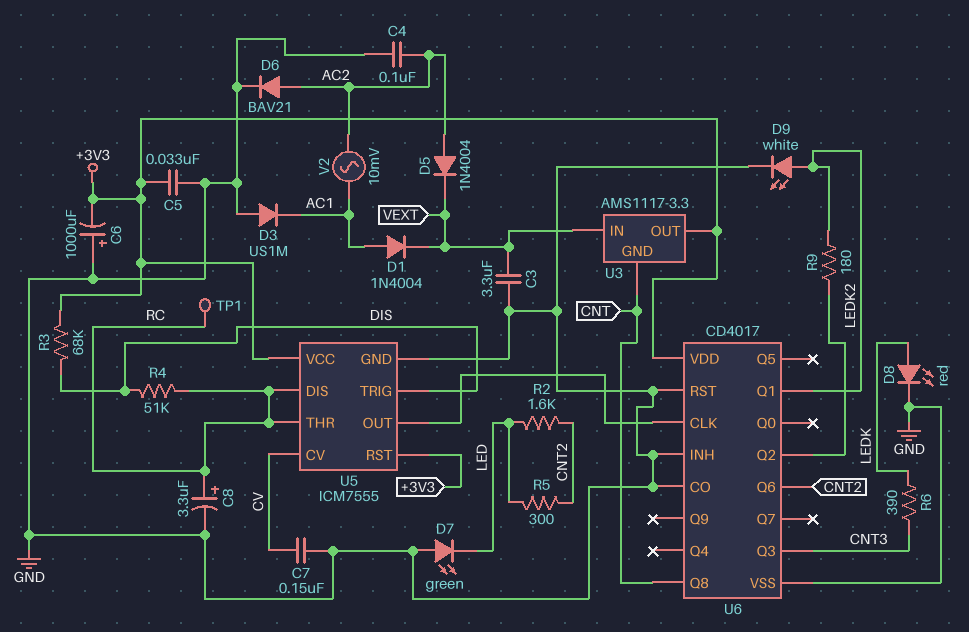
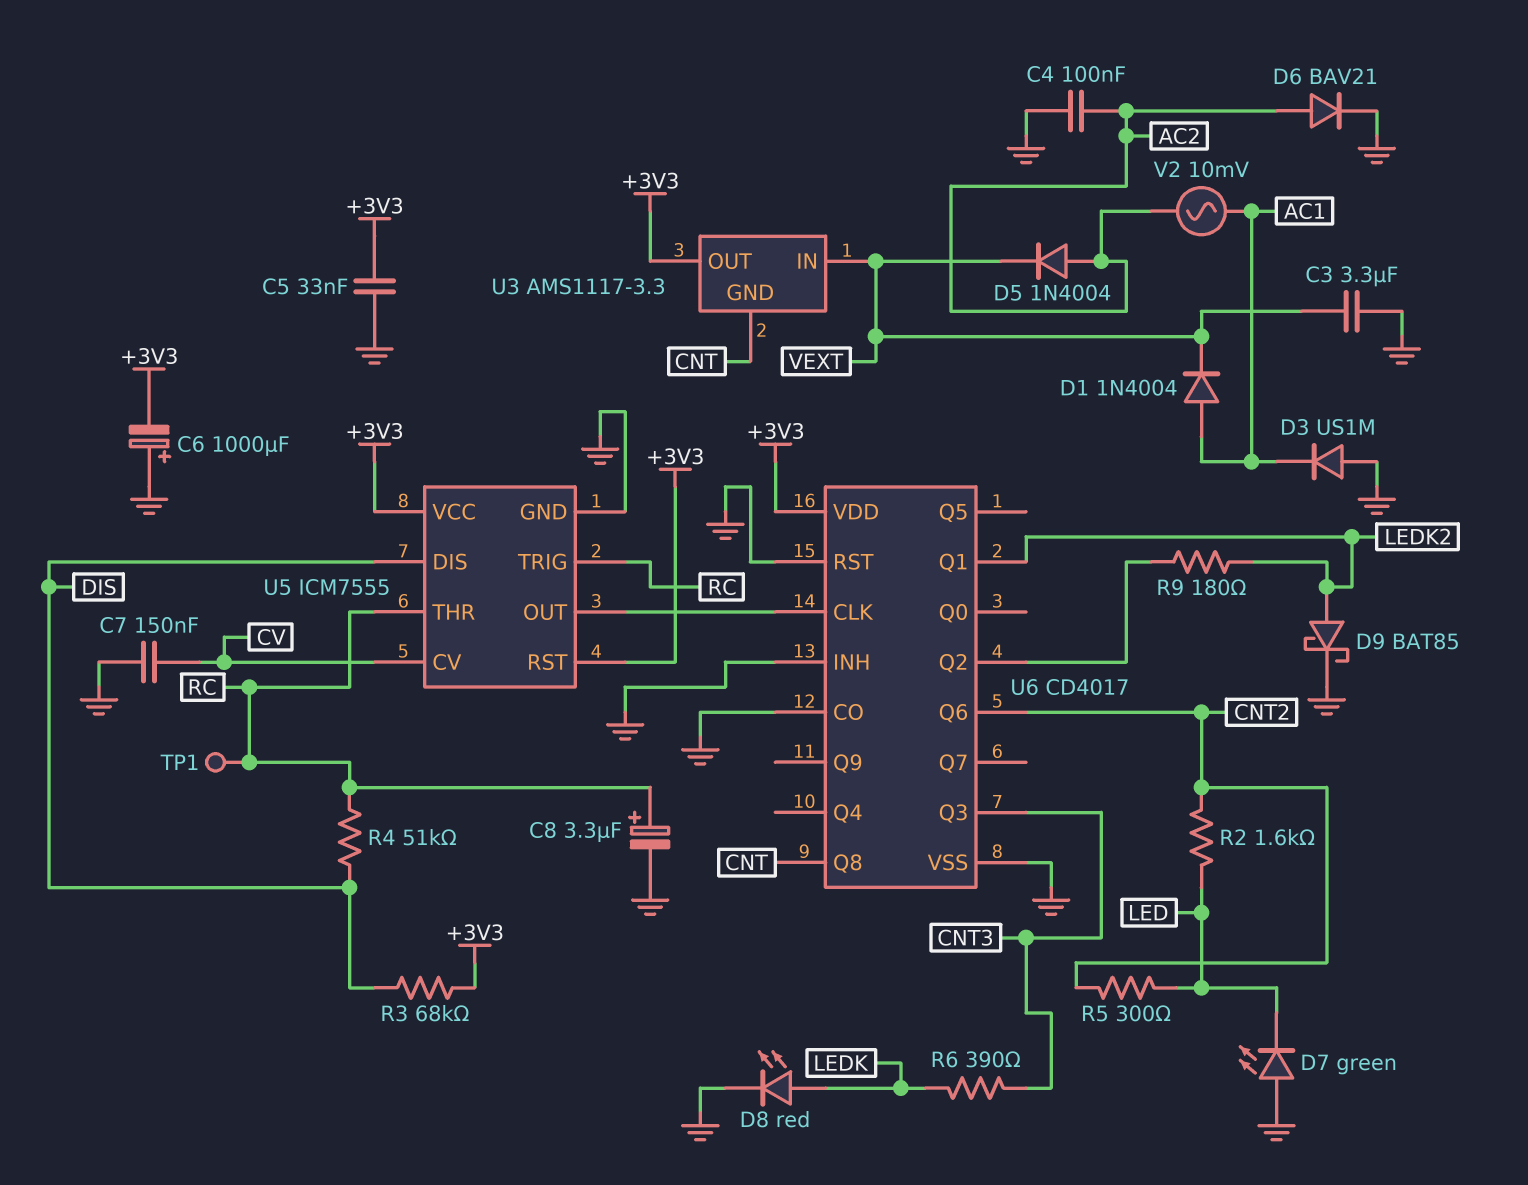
D9: LED white (A LEDK2, K GND) -> schottky BAT85 (A LEDK2, K GND)
U5 pin DIS: RC -> DIS
U5 pin TRIG: DIS -> RC

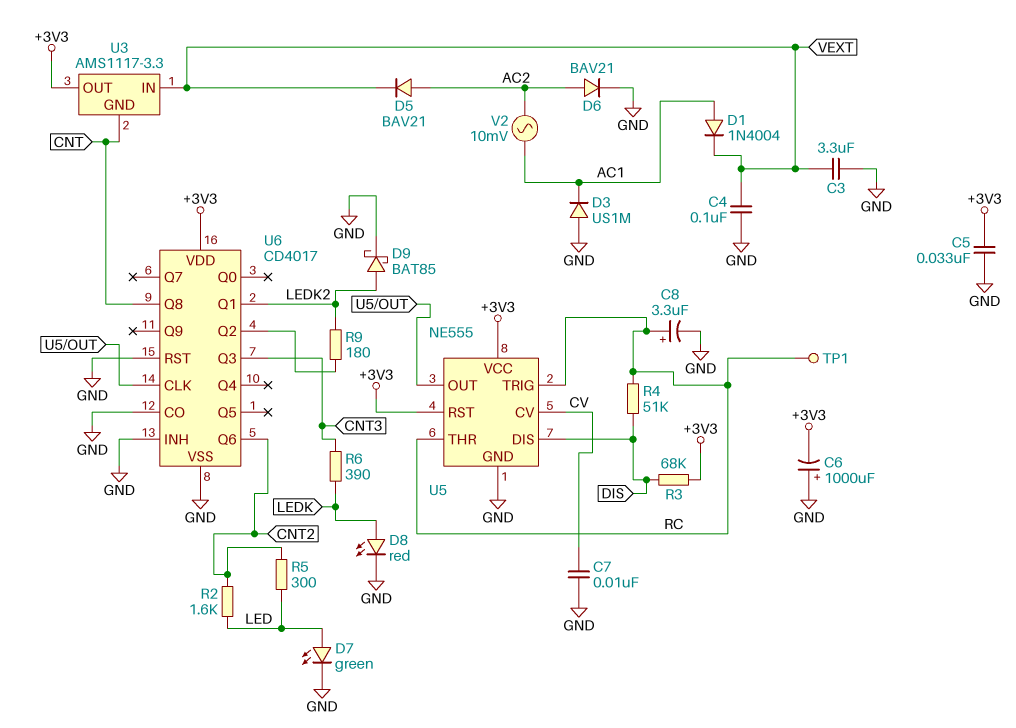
C4: 100nF (AC2, GND) -> 100nF (GND, VEXT)
C7: 150nF (CV, GND) -> 10nF (CV, GND)
D5: diode 1N4004 (A AC2, K VEXT) -> diode BAV21 (A AC2, K VEXT)
D7: LED green (A GND, K LED) -> LED green (A LED, K GND)
U5: ICM7555 -> NE555

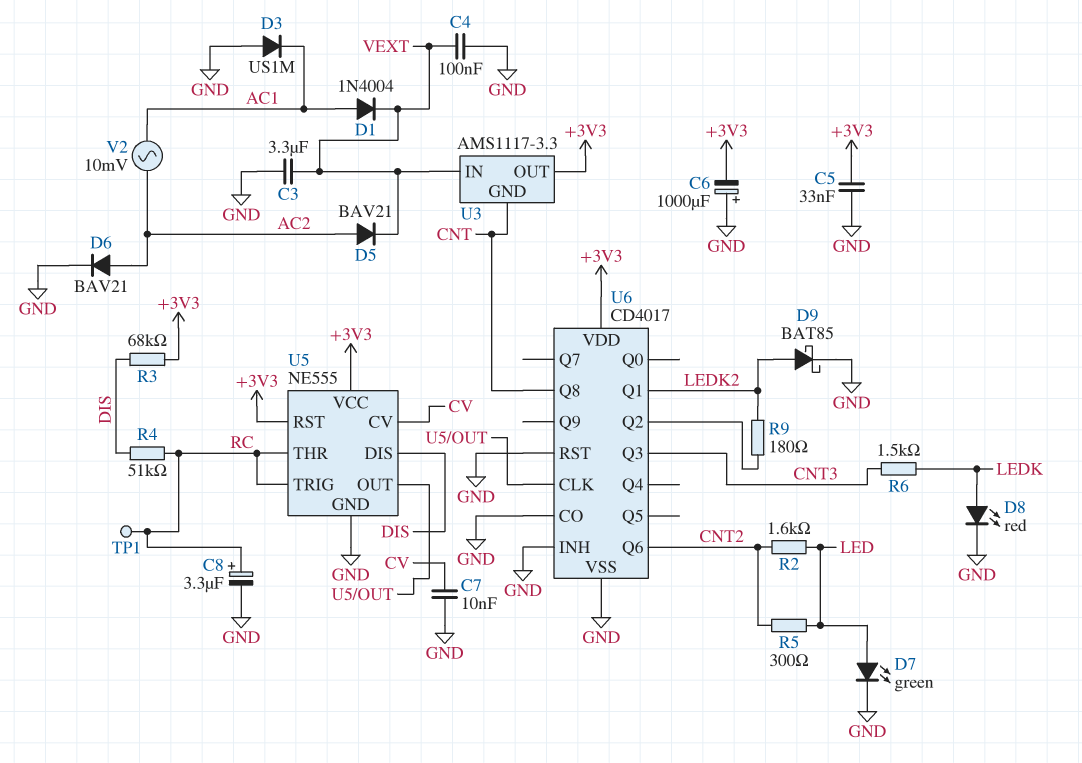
R6: 390 (CNT3, LEDK) -> 1.5k (CNT3, LEDK)

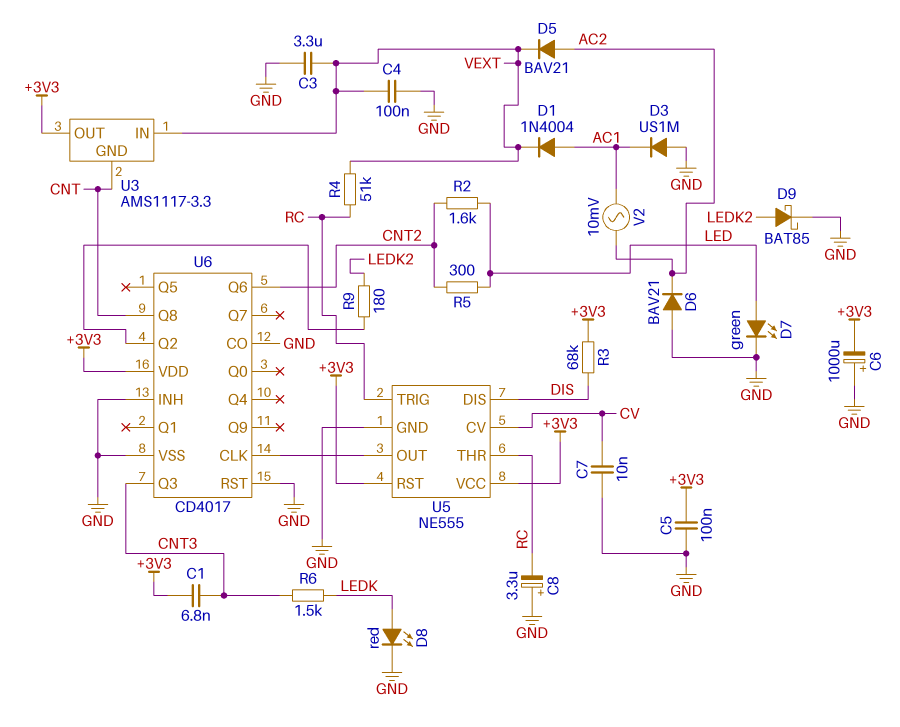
C1: none -> 6.8nF (+3V3, CNT3)
C5: 33nF (+3V3, GND) -> 100nF (+3V3, GND)
C8: 3.3uF (plus RC, minus GND) -> 3.3uF (plus GND, minus RC)
D6: diode BAV21 (A AC2, K GND) -> diode BAV21 (A GND, K AC2)
R4: 51k (DIS, RC) -> 51k (RC, VEXT)
TP1: test point (RC) -> none
U6 pin Q1: LEDK2 -> none

